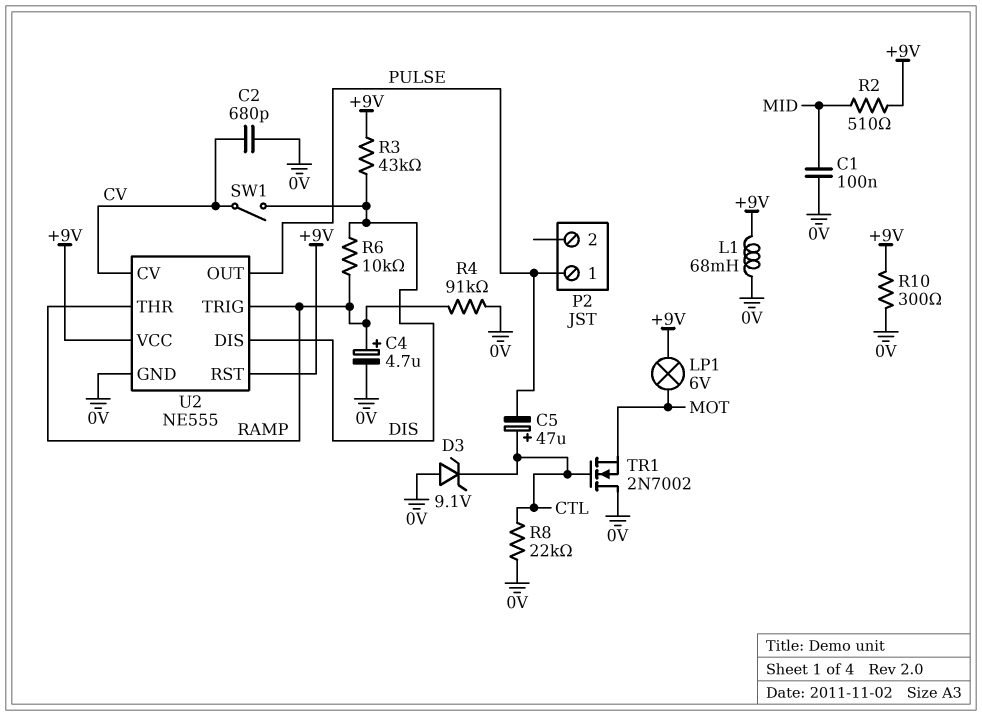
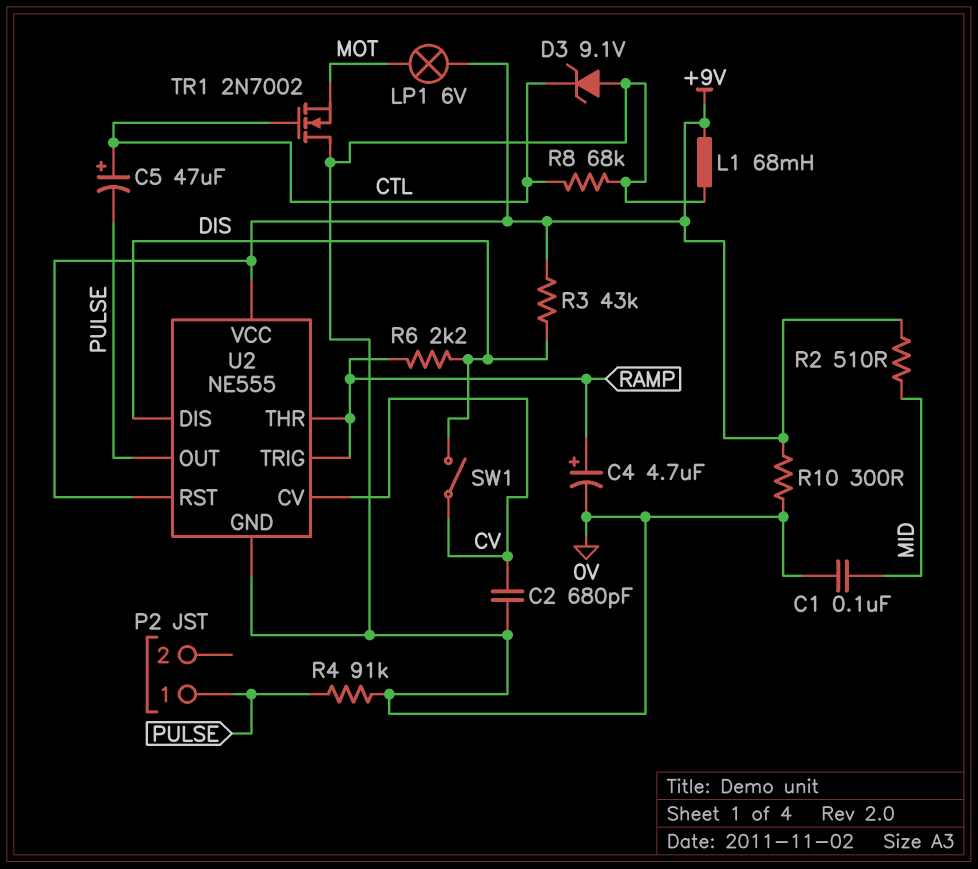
R4: 91k (0V, RAMP) -> 91k (0V, PULSE)
R6: 10k (DIS, RAMP) -> 2.2k (DIS, RAMP)
R8: 22k (0V, CTL) -> 68k (0V, CTL)

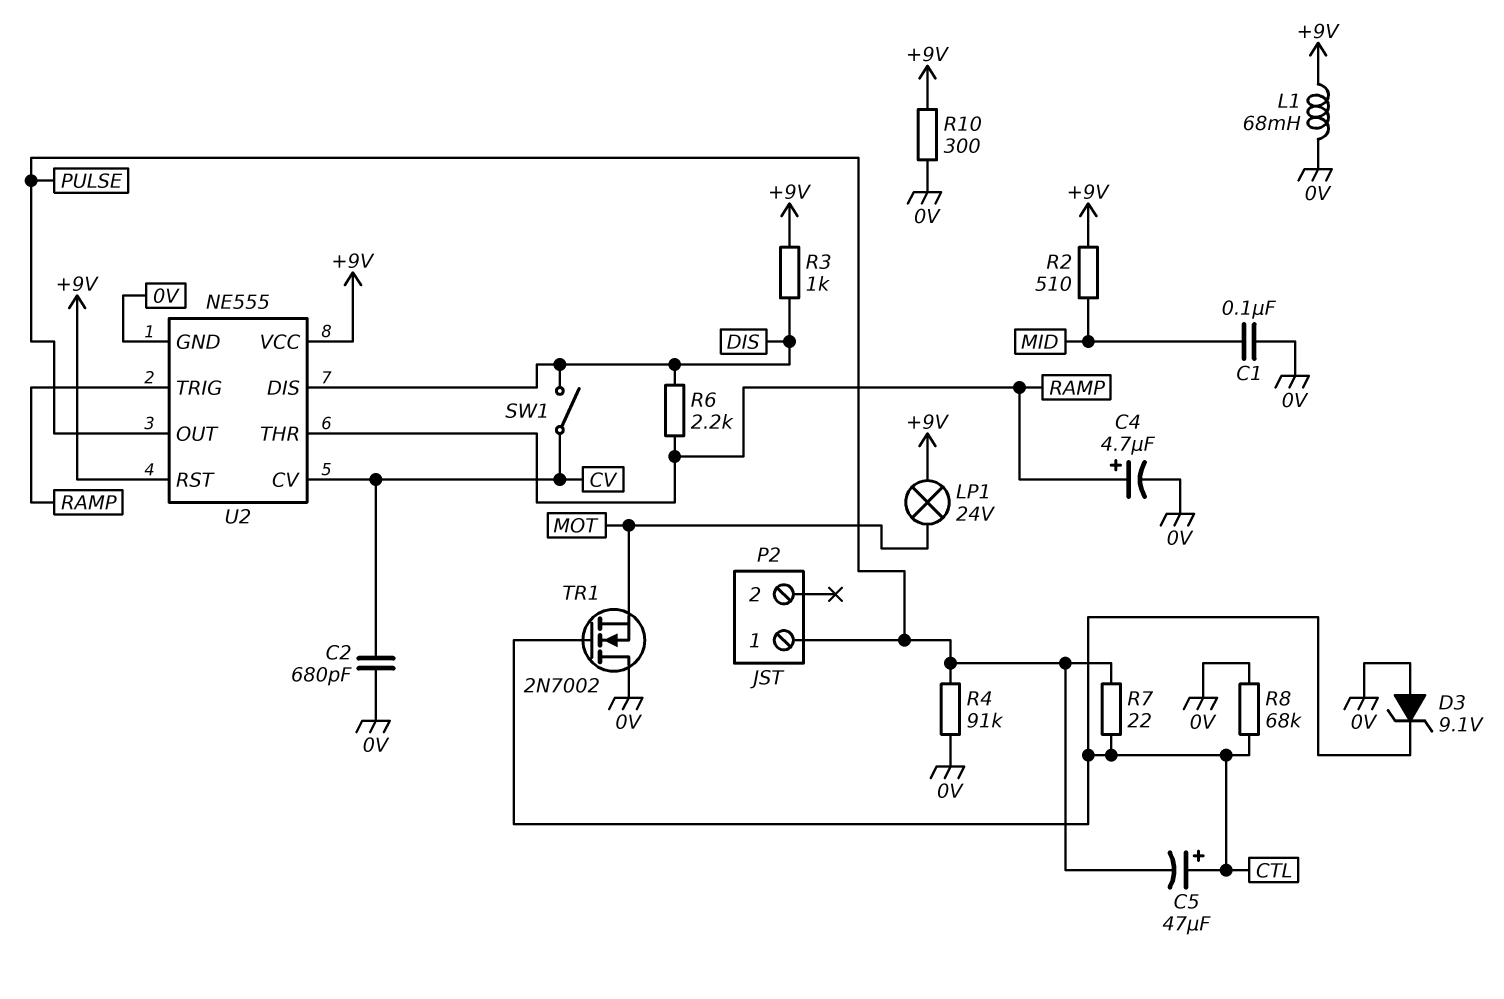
LP1: lamp 6V (+9V, MOT) -> lamp 24V (+9V, MOT)
R3: 43k (+9V, DIS) -> 1k (+9V, DIS)
R7: none -> 22 (CTL, PULSE)

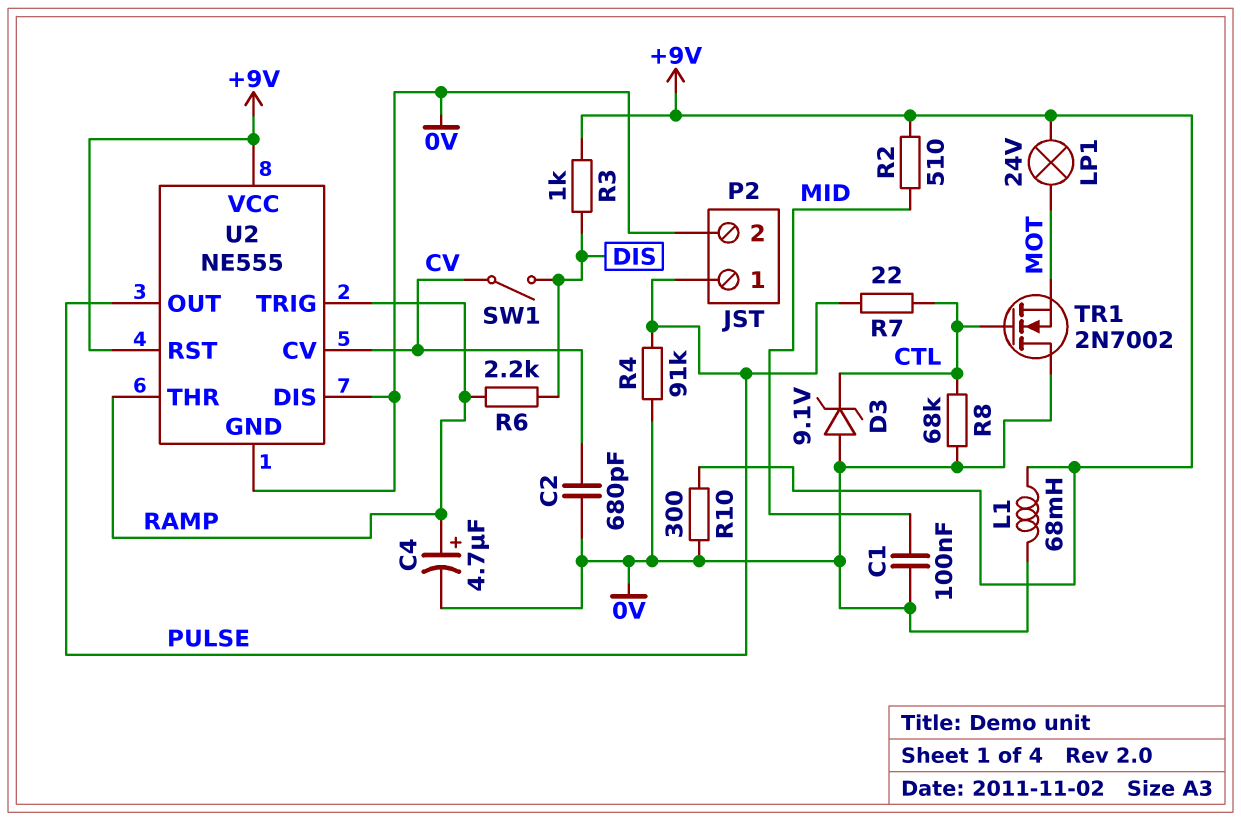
C5: 47uF (plus CTL, minus PULSE) -> none
P2 pin 2: none -> 0V
U2 pin DIS: DIS -> 0V

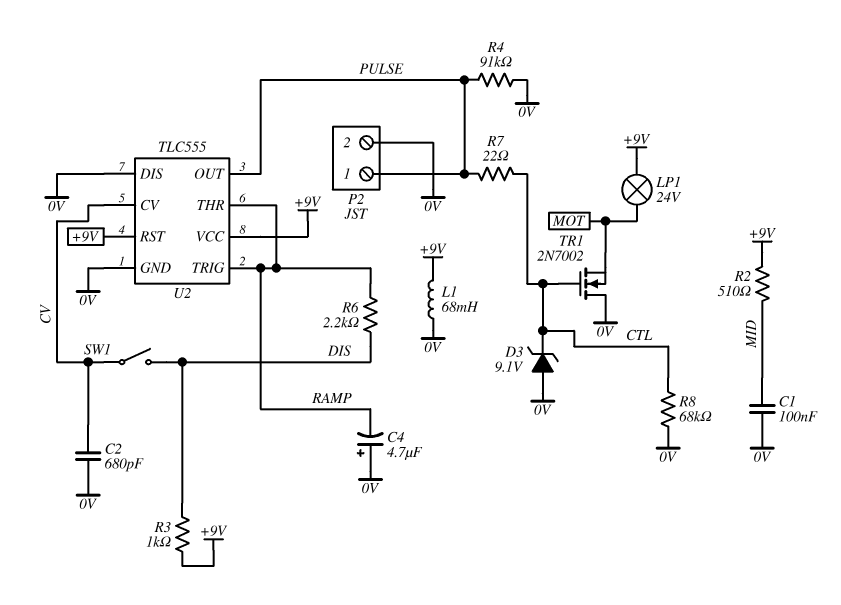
C4: 4.7uF (plus RAMP, minus 0V) -> 4.7uF (plus 0V, minus RAMP)
R10: 300 (+9V, 0V) -> none
U2: NE555 -> TLC555

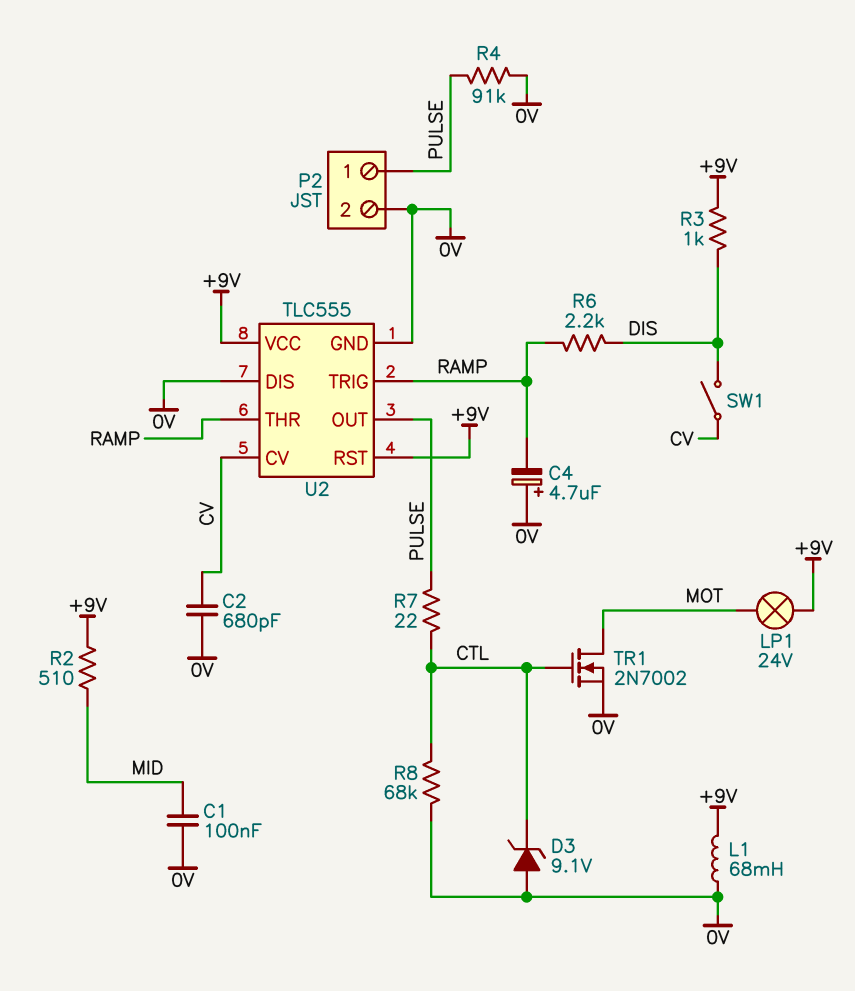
TR1: NMOS 2N7002 (G CTL, D 0V, S MOT) -> NMOS 2N7002 (G CTL, D MOT, S 0V)

